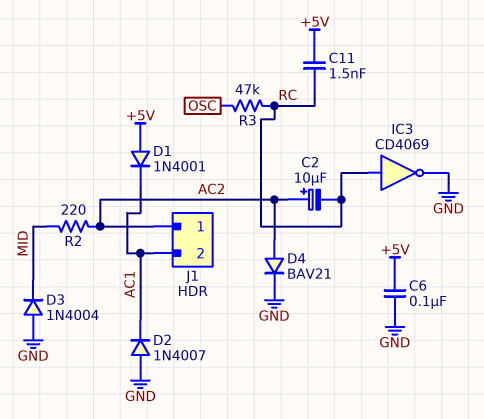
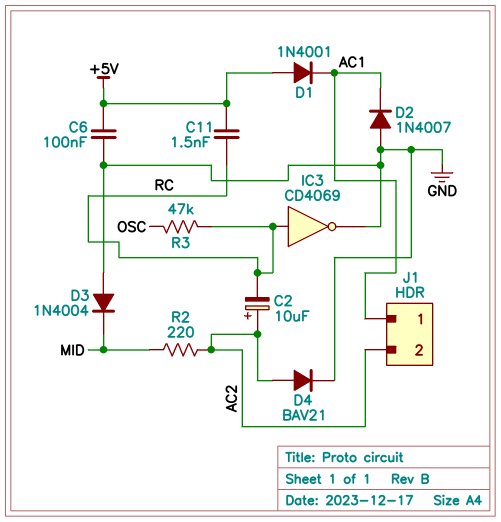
J1 pin 1: AC2 -> AC1
J1 pin 2: AC1 -> AC2

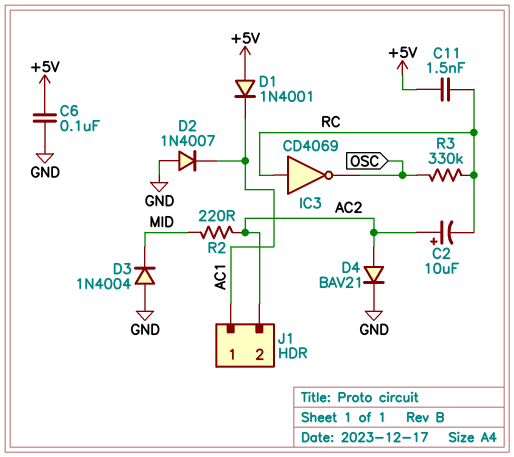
IC3: NOT CD4069 (in RC, out GND) -> NOT CD4069 (in RC, out OSC)
R3: 47k (OSC, RC) -> 330k (OSC, RC)

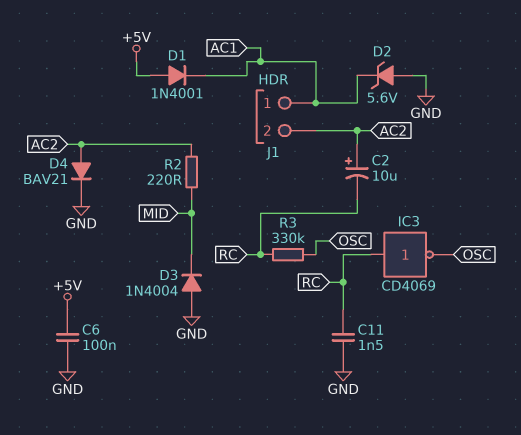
C11: 1.5nF (+5V, RC) -> 1.5nF (GND, RC)
D2: diode 1N4007 (A GND, K AC1) -> zener 5.6V (A GND, K AC1)

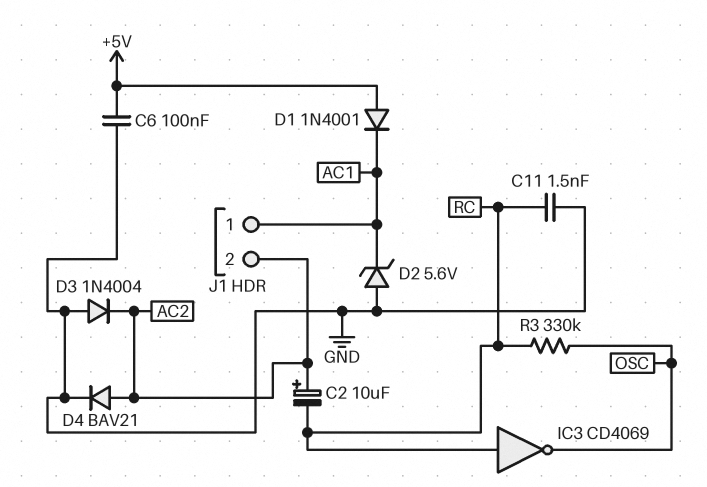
D3: diode 1N4004 (A GND, K MID) -> diode 1N4004 (A GND, K AC2)
R2: 220 (AC2, MID) -> none

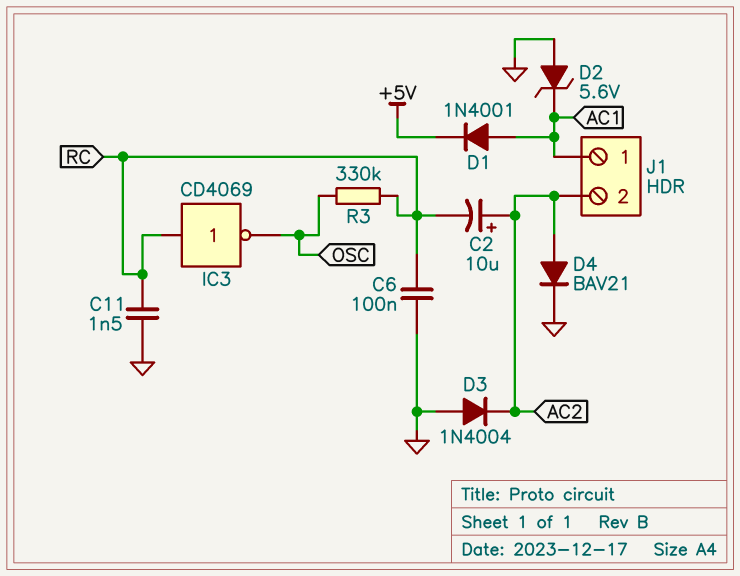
C6: 100nF (+5V, GND) -> 100nF (GND, RC)
D1: diode 1N4001 (A +5V, K AC1) -> diode 1N4001 (A AC1, K +5V)

